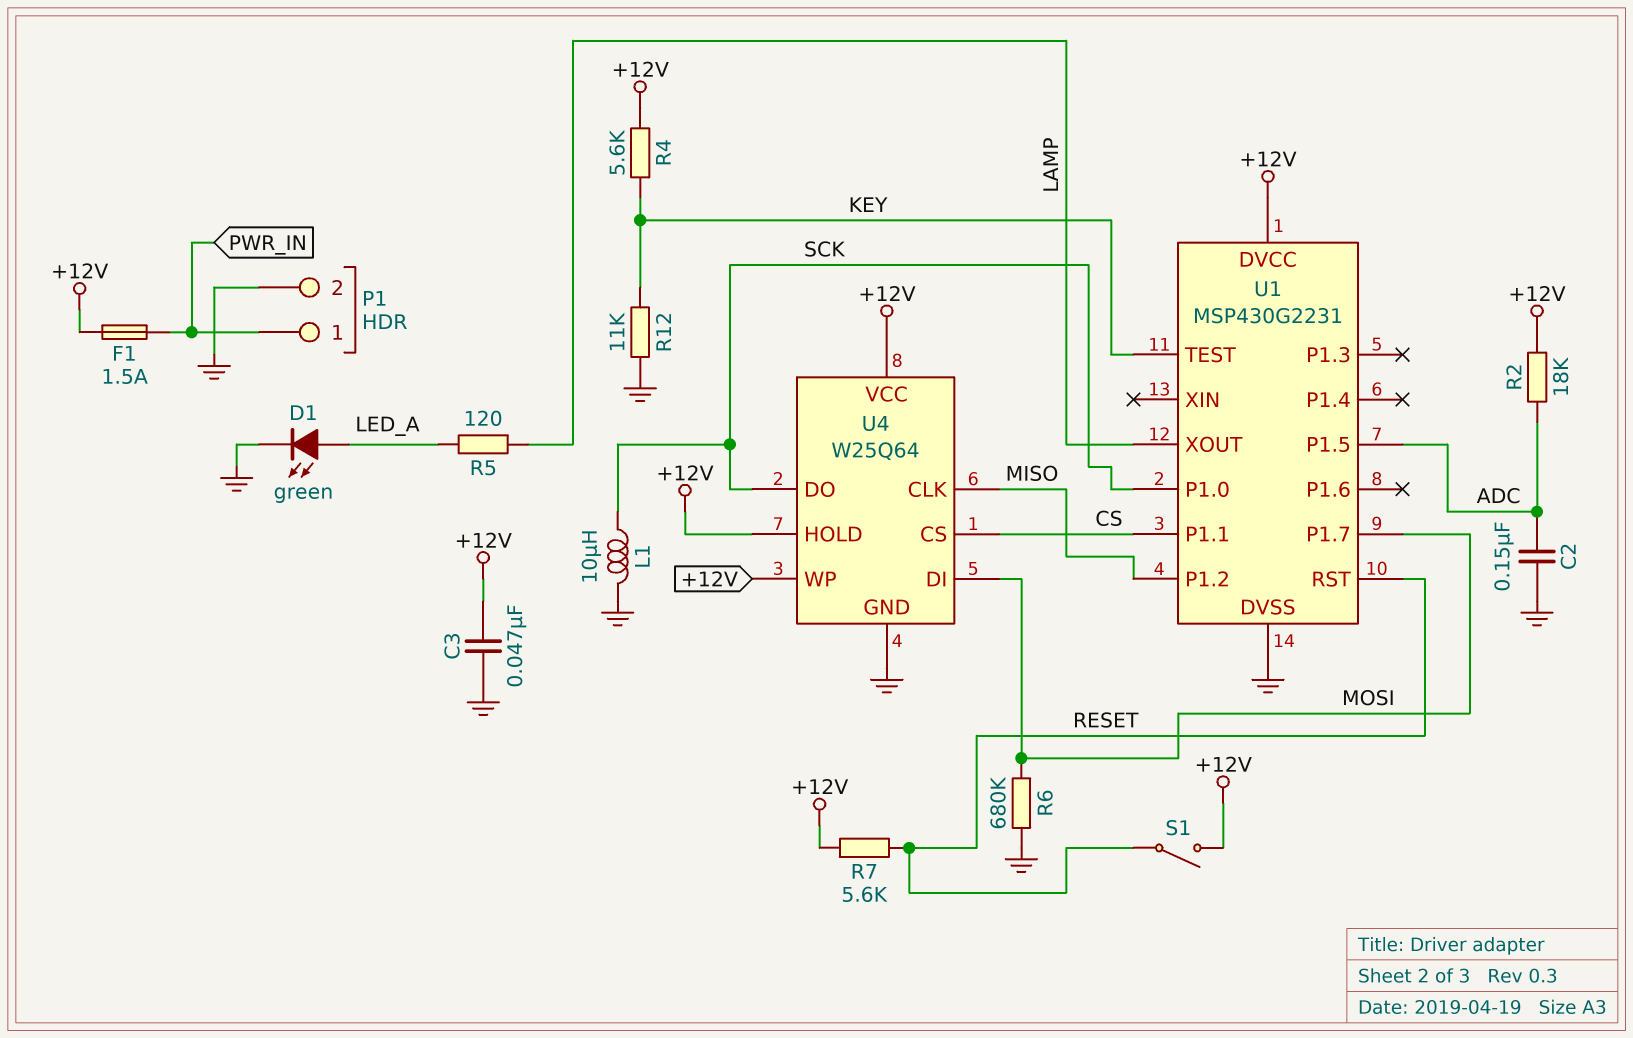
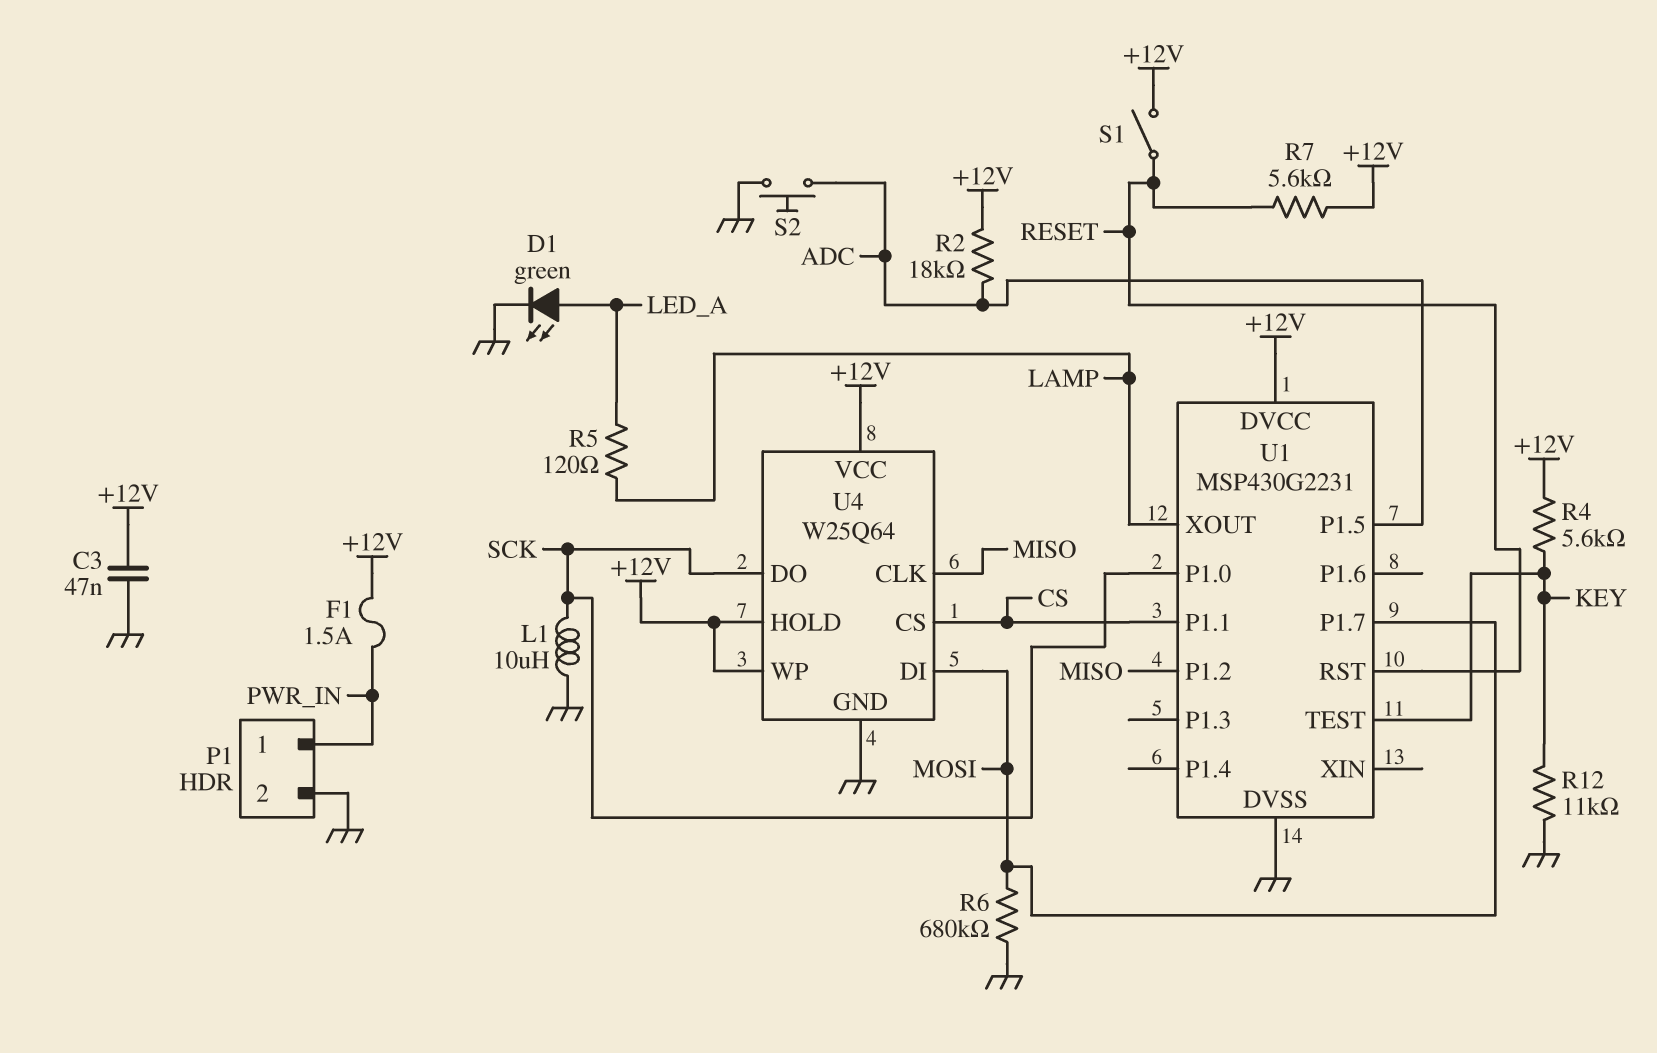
C2: 150nF (ADC, GND) -> none
S2: none -> button (ADC, GND)

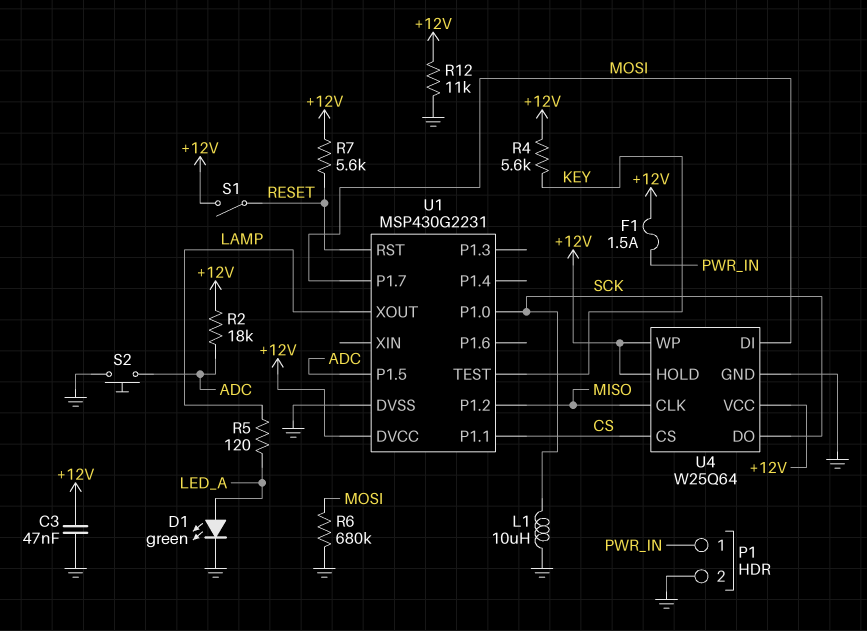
R12: 11k (GND, KEY) -> 11k (+12V, GND)

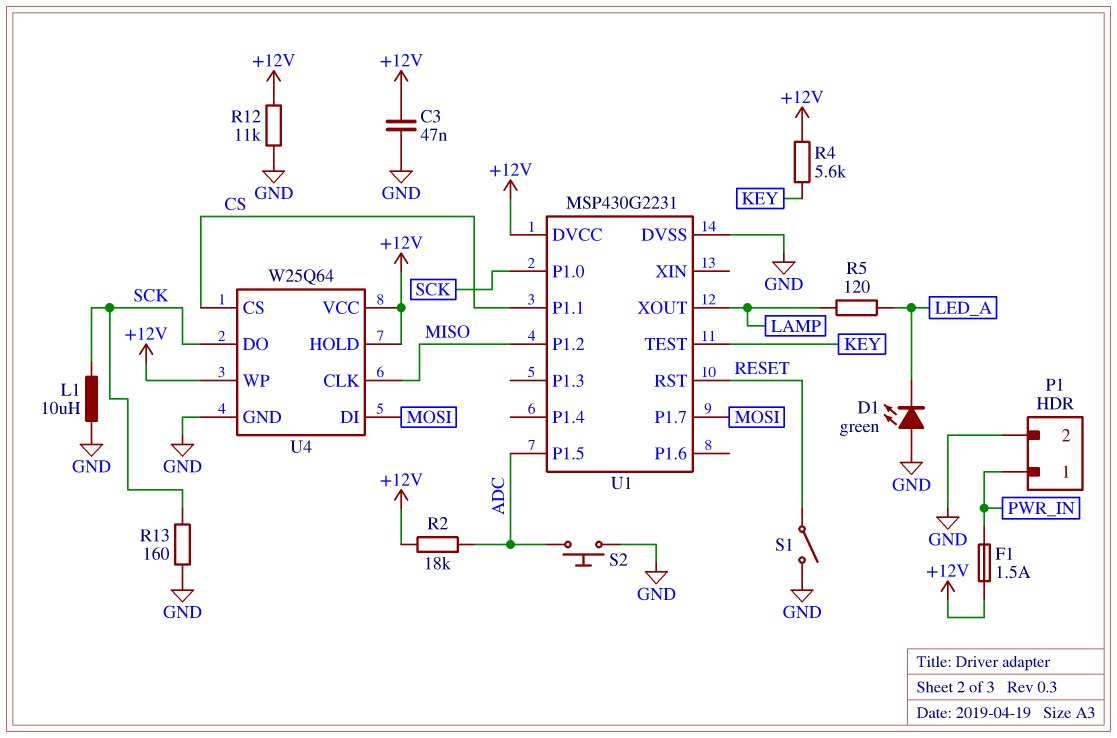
D1: LED green (A LED_A, K GND) -> LED green (A GND, K LED_A)
R6: 680k (GND, MOSI) -> none
R7: 5.6k (+12V, RESET) -> none
R13: none -> 160 (GND, SCK)
S1: switch (+12V, RESET) -> switch (GND, RESET)

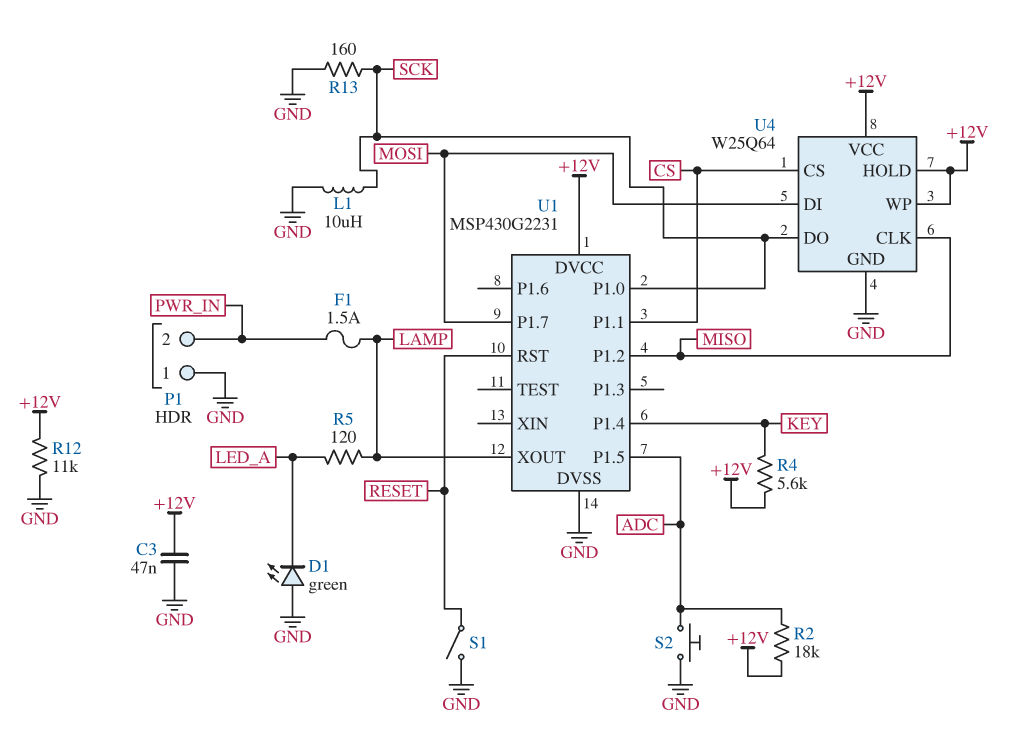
F1: 1.5A (+12V, PWR_IN) -> 1.5A (LAMP, PWR_IN)
P1 pin 1: PWR_IN -> GND
P1 pin 2: GND -> PWR_IN
U1 pin P1.4: none -> KEY
U1 pin TEST: KEY -> none

